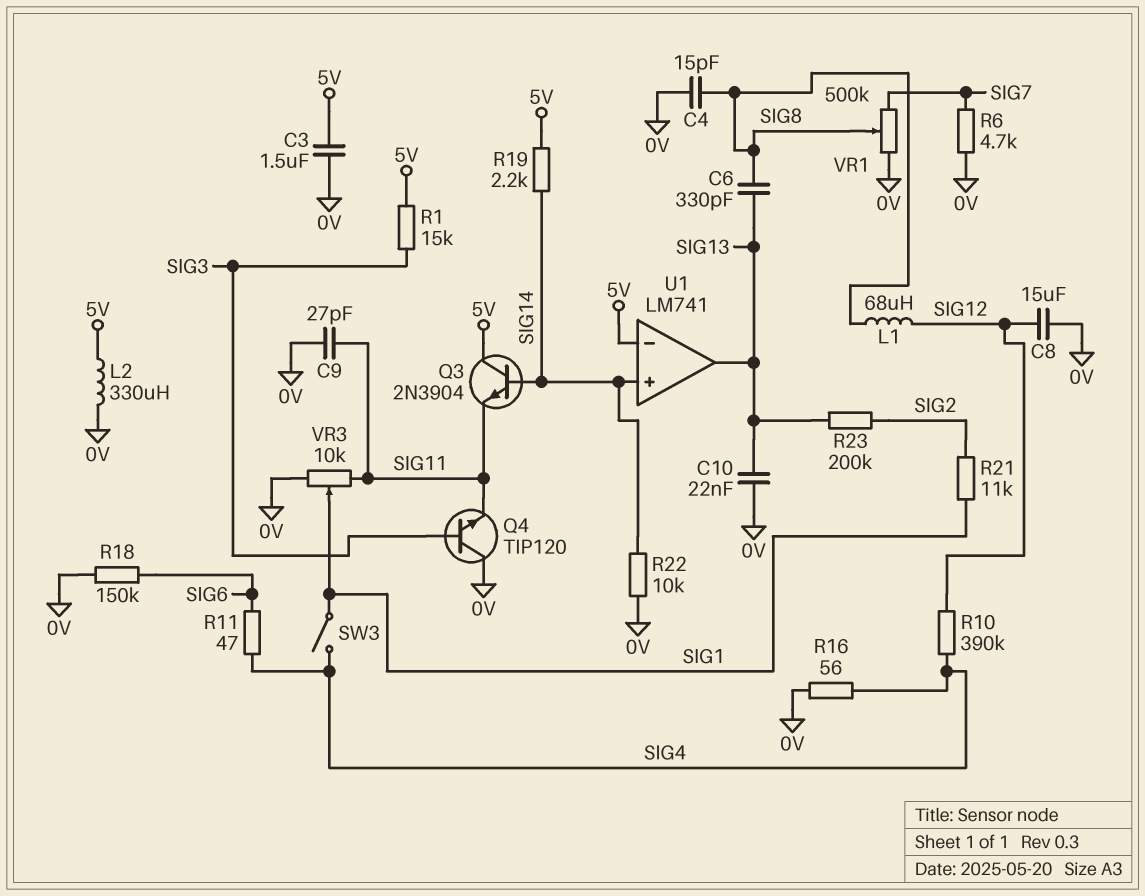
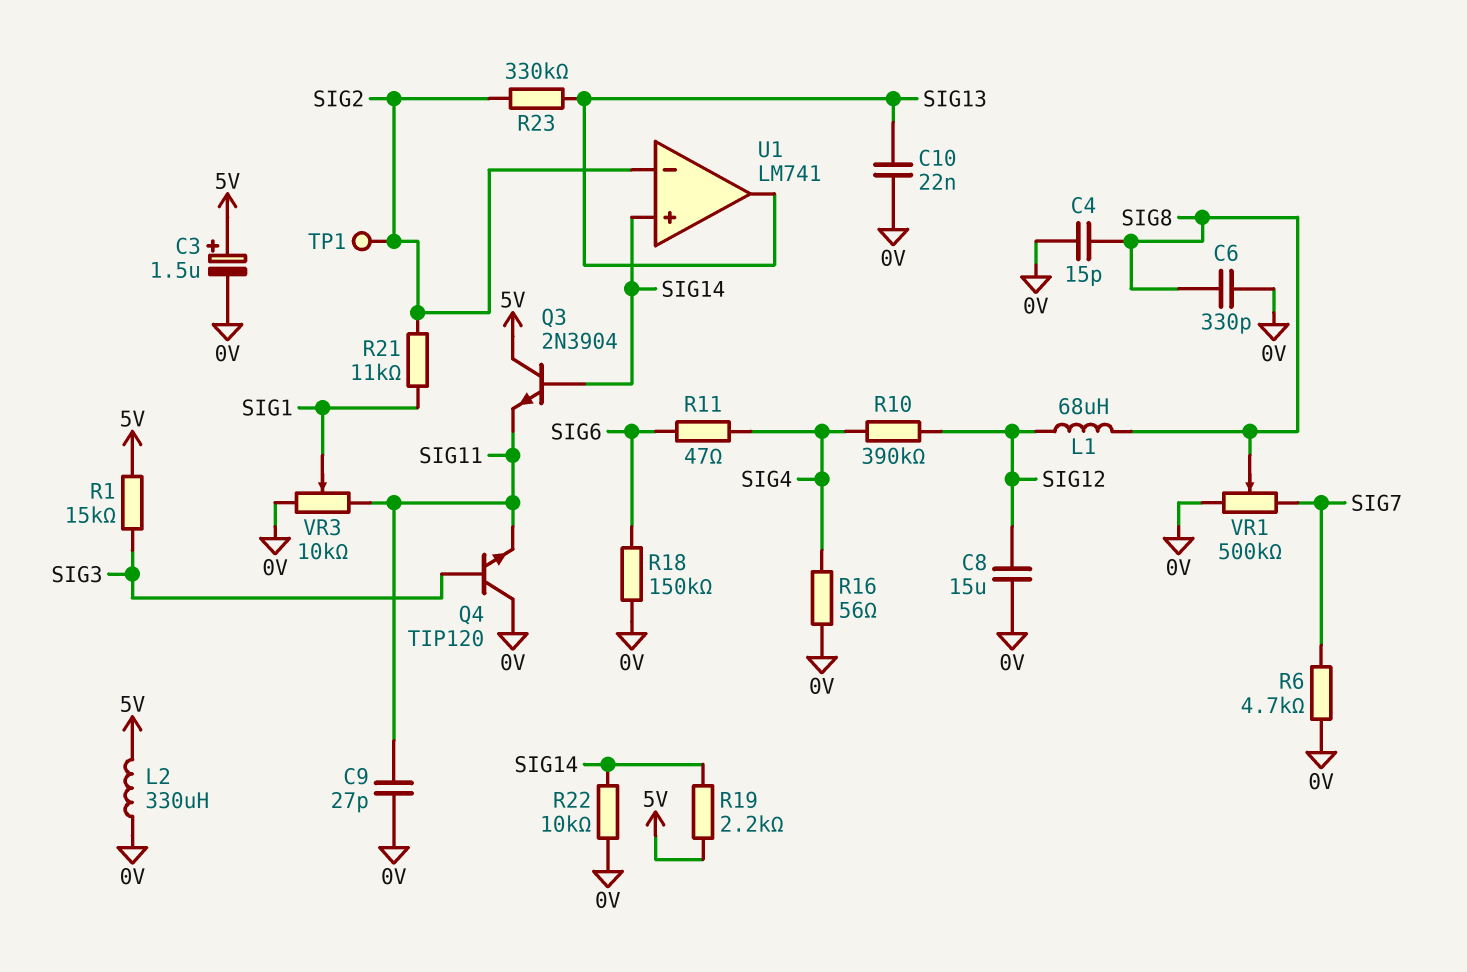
C3: 1.5uF (0V, 5V) -> 1.5uF (plus 5V, minus 0V)
C6: 330pF (SIG8, SIG13) -> 330pF (0V, SIG8)
R23: 200k (SIG2, SIG13) -> 330k (SIG2, SIG13)
SW3: switch (SIG1, SIG4) -> none
TP1: none -> test point (SIG2)
U1 pin in-: 5V -> SIG2

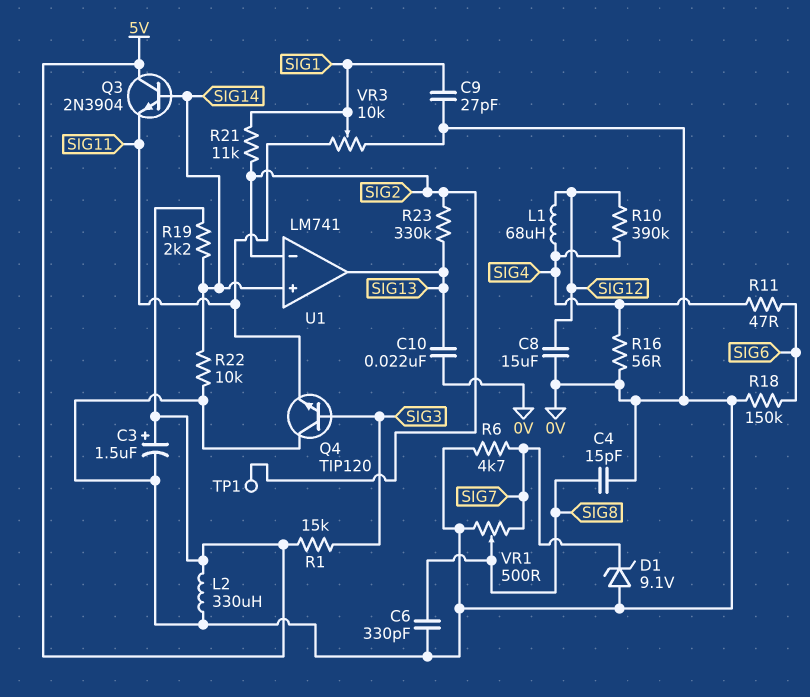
C9: 27pF (0V, SIG11) -> 27pF (0V, SIG1)
D1: none -> zener 9.1V (A 0V, K SIG7)
L1: 68uH (SIG8, SIG12) -> 68uH (SIG4, SIG12)
VR1: 500k (0V, SIG7, wiper SIG8) -> 500 (0V, SIG7, wiper SIG8)

